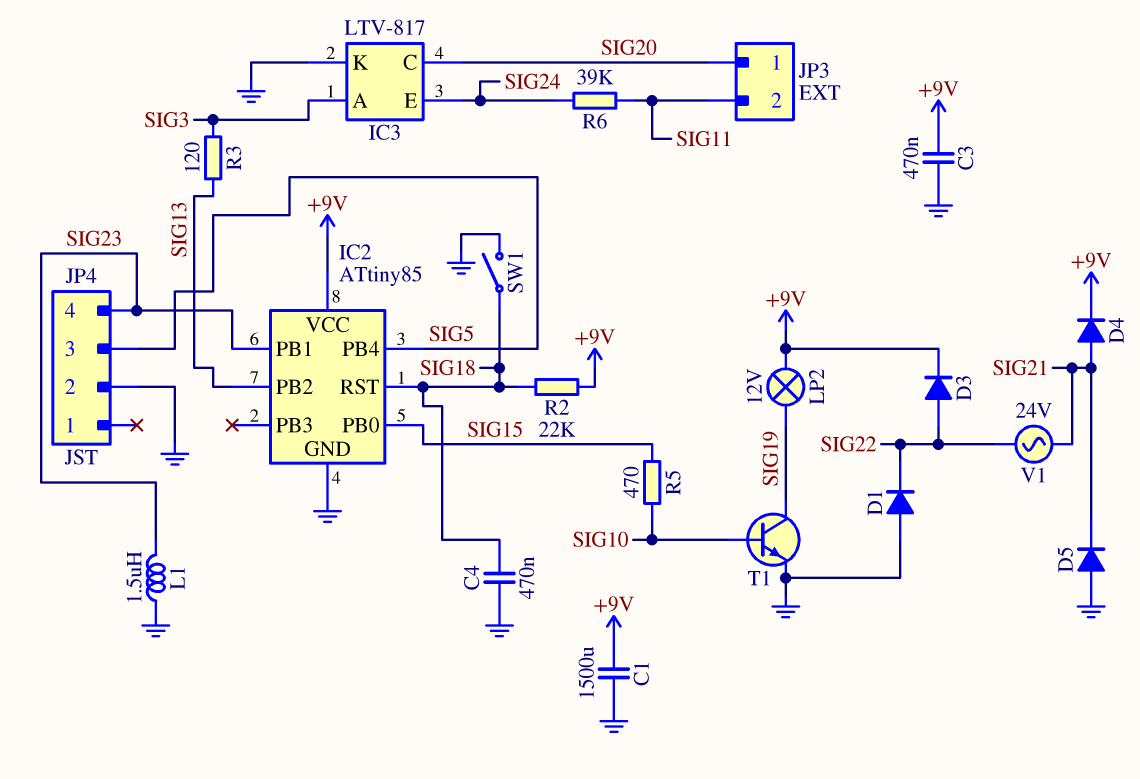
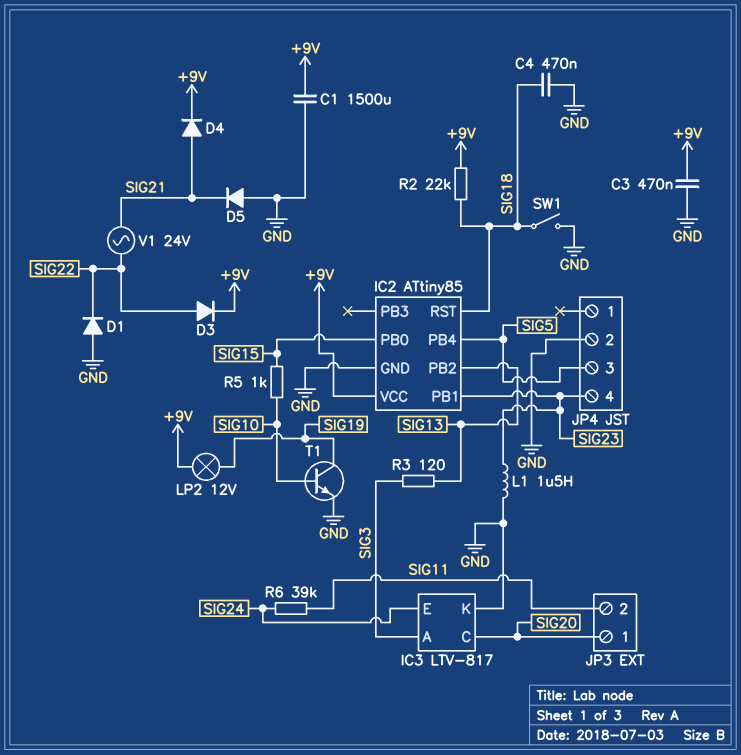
R5: 470 (SIG10, SIG15) -> 1k (SIG10, SIG15)

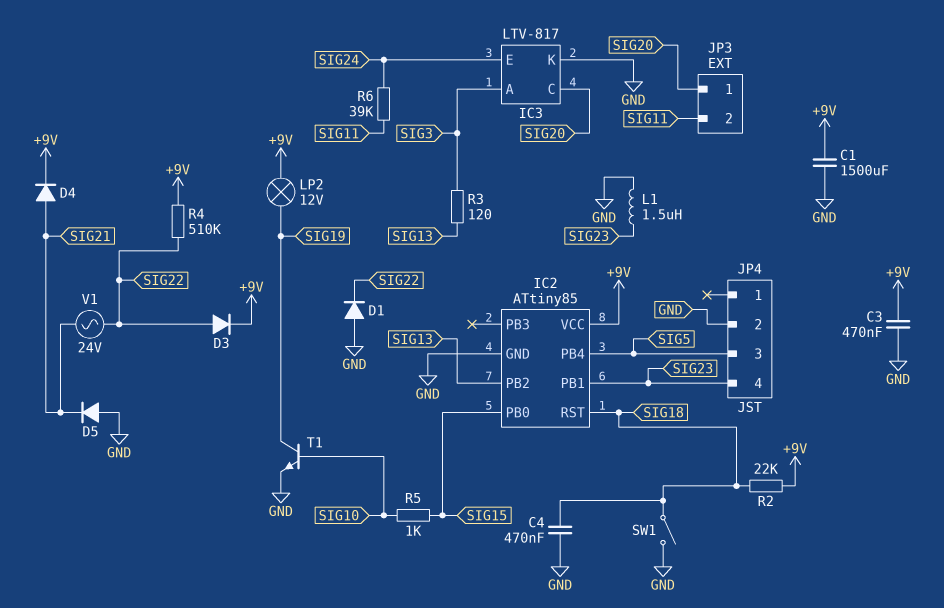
R4: none -> 510k (+9V, SIG22)

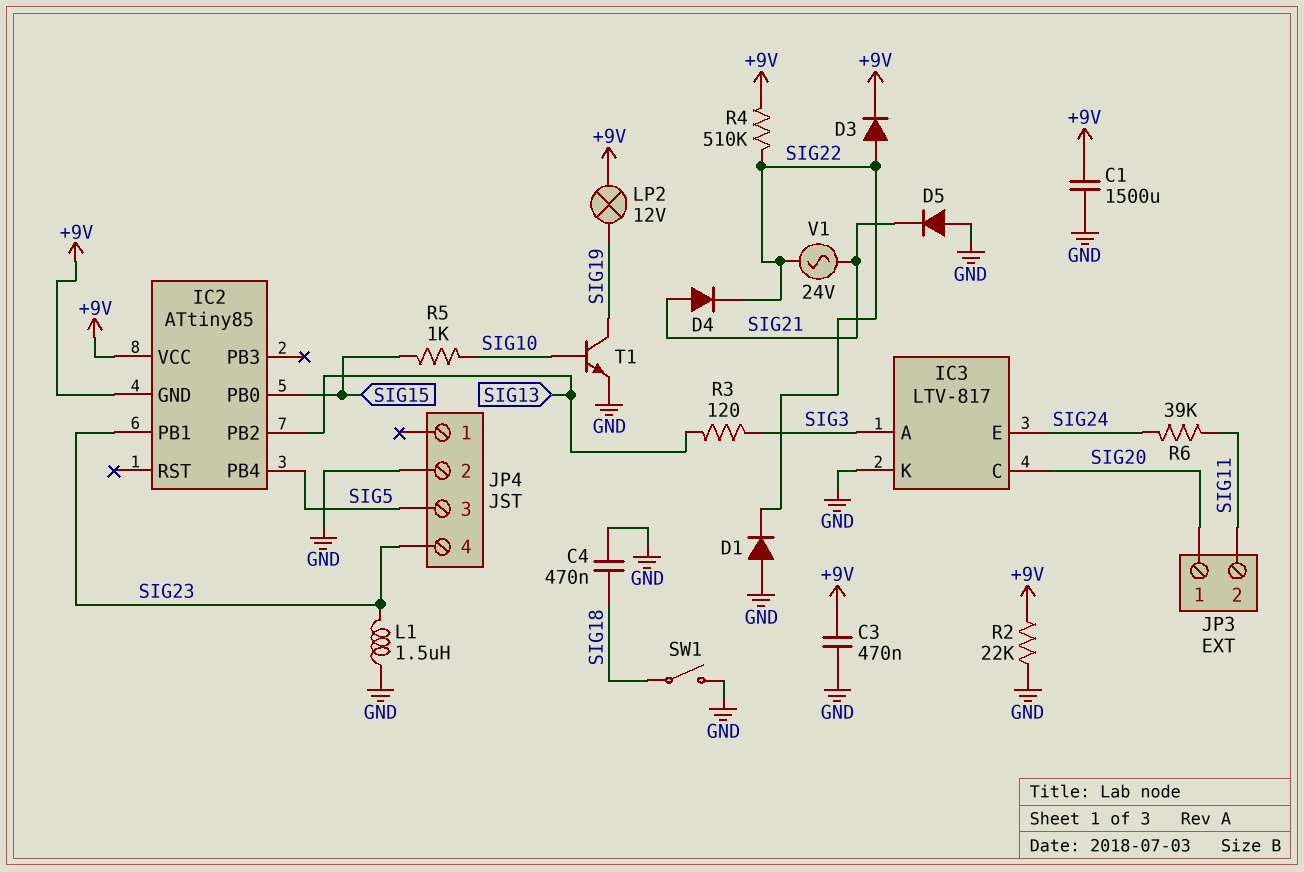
D4: diode (A SIG21, K +9V) -> diode (A SIG21, K SIG22)
IC2 pin GND: GND -> +9V
IC2 pin RST: SIG18 -> none
R2: 22k (+9V, SIG18) -> 22k (+9V, GND)

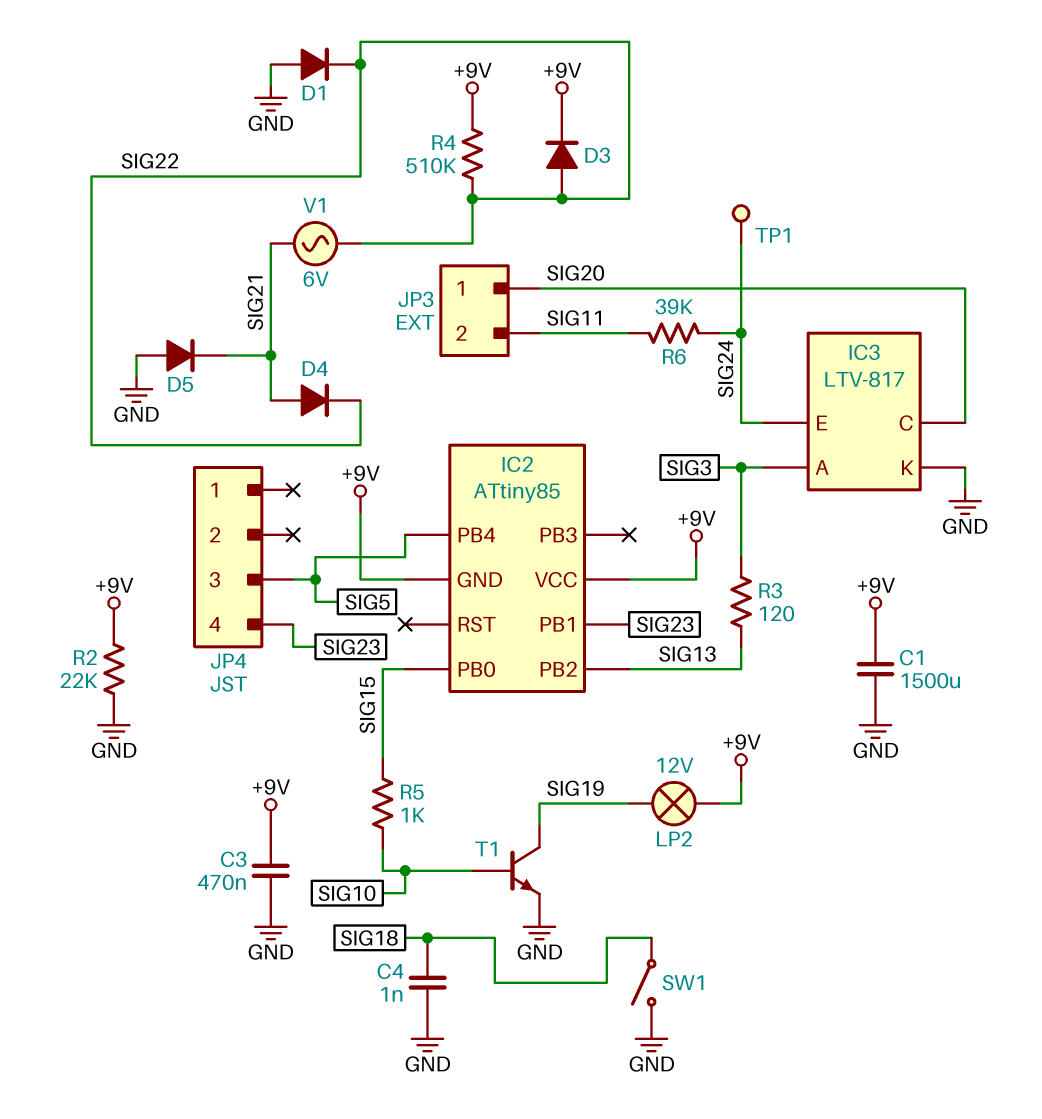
C4: 470nF (GND, SIG18) -> 1nF (GND, SIG18)
JP4 pin 2: GND -> none
L1: 1.5uH (GND, SIG23) -> none
TP1: none -> test point (SIG24)
V1: AC 24V (SIG21, SIG22) -> AC 6V (SIG21, SIG22)

